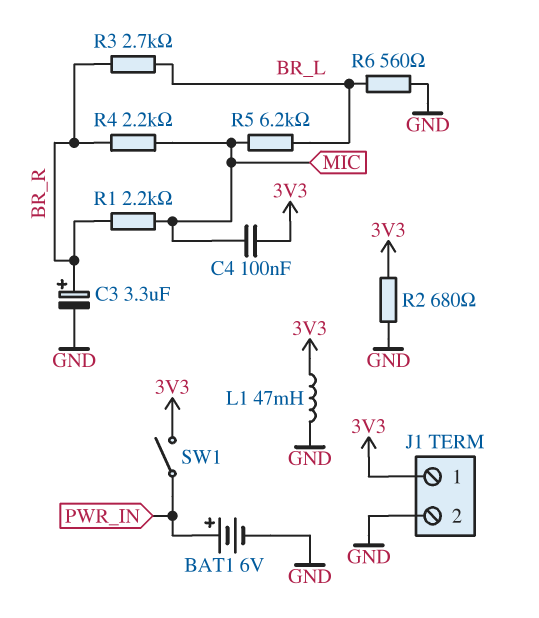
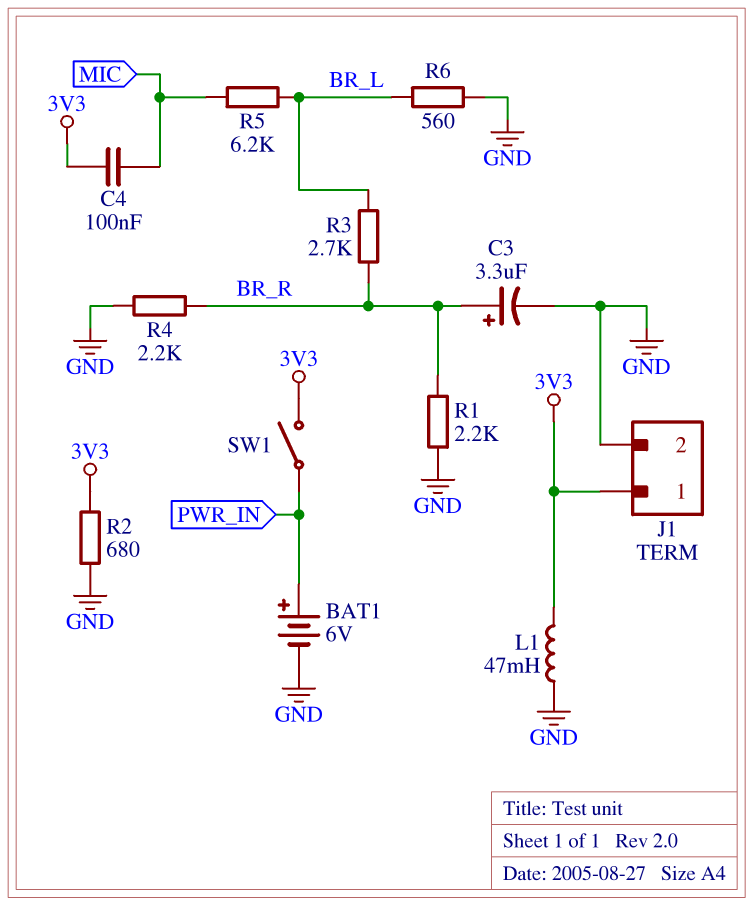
R1: 2.2k (BR_R, MIC) -> 2.2k (BR_R, GND)
R4: 2.2k (BR_R, MIC) -> 2.2k (BR_R, GND)

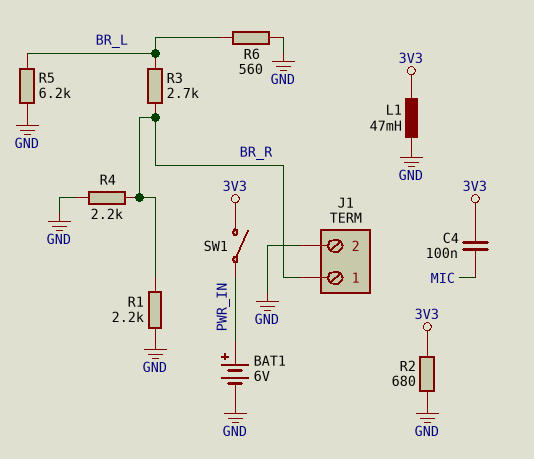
C3: 3.3uF (plus BR_R, minus GND) -> none
J1 pin 1: 3V3 -> BR_R
R5: 6.2k (BR_L, MIC) -> 6.2k (BR_L, GND)

